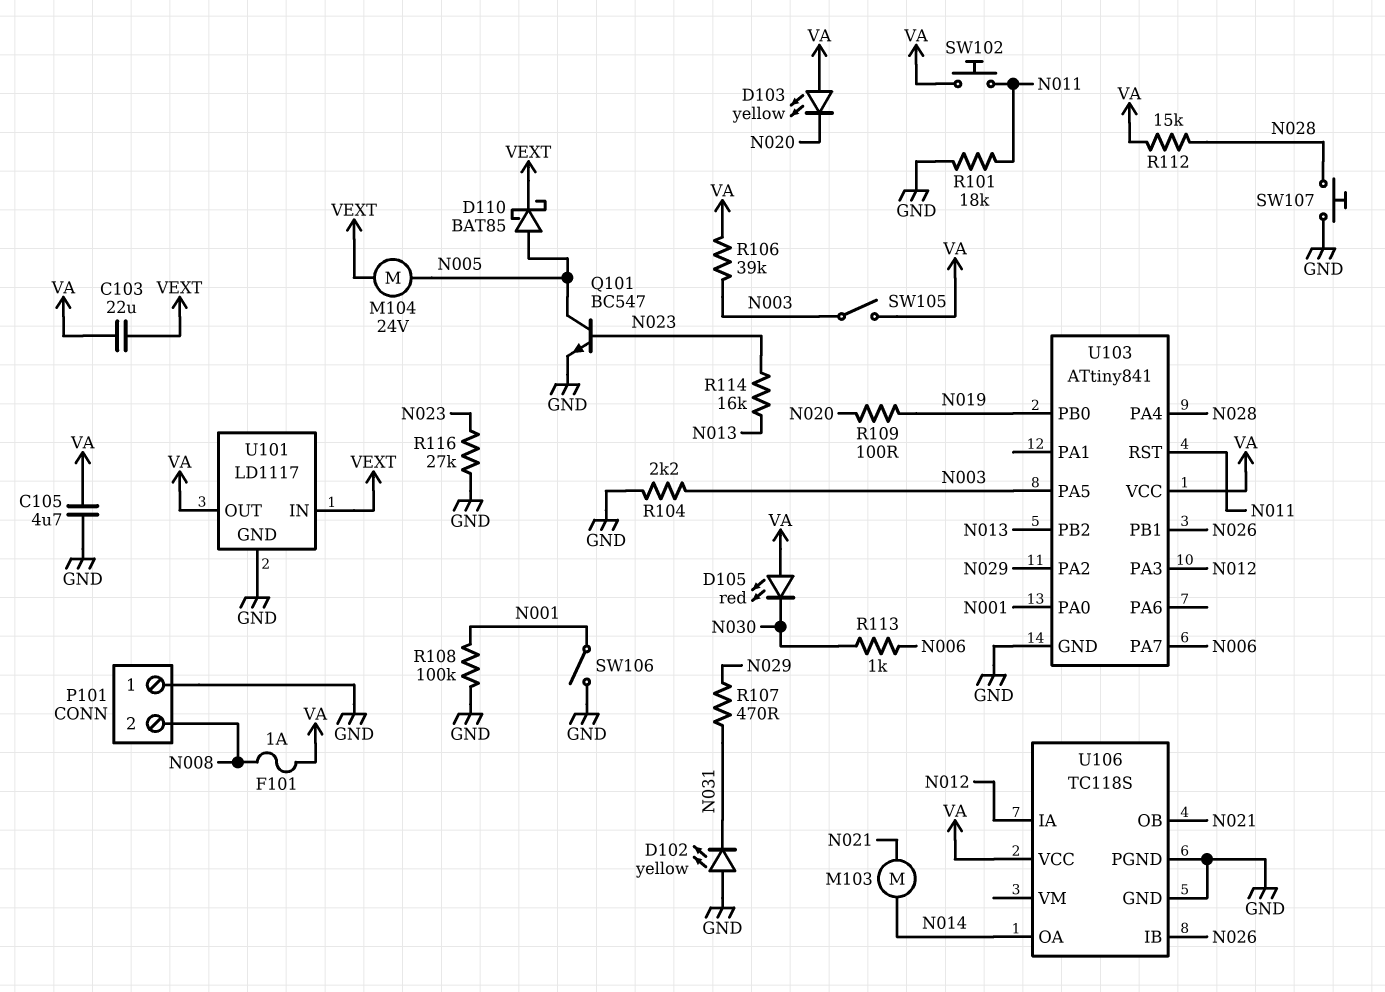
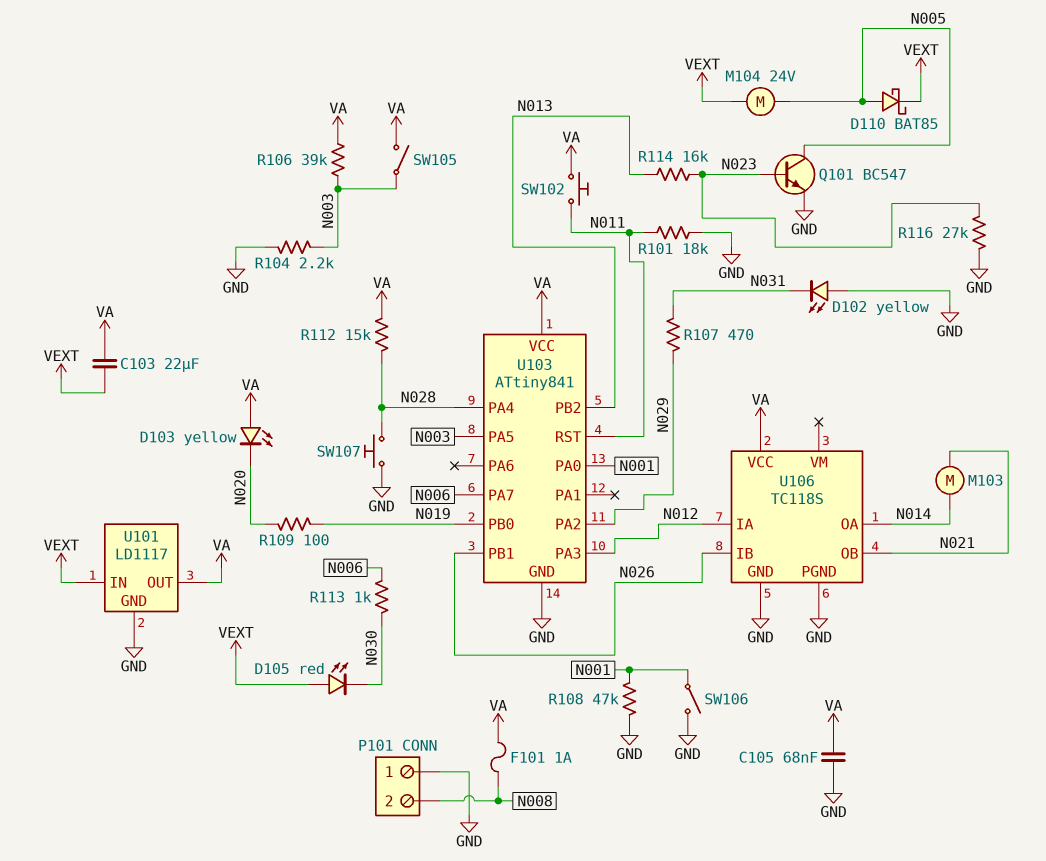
C105: 4.7uF (GND, VA) -> 68nF (GND, VA)
D105: LED red (A VA, K N030) -> LED red (A VEXT, K N030)
R108: 100k (GND, N001) -> 47k (GND, N001)

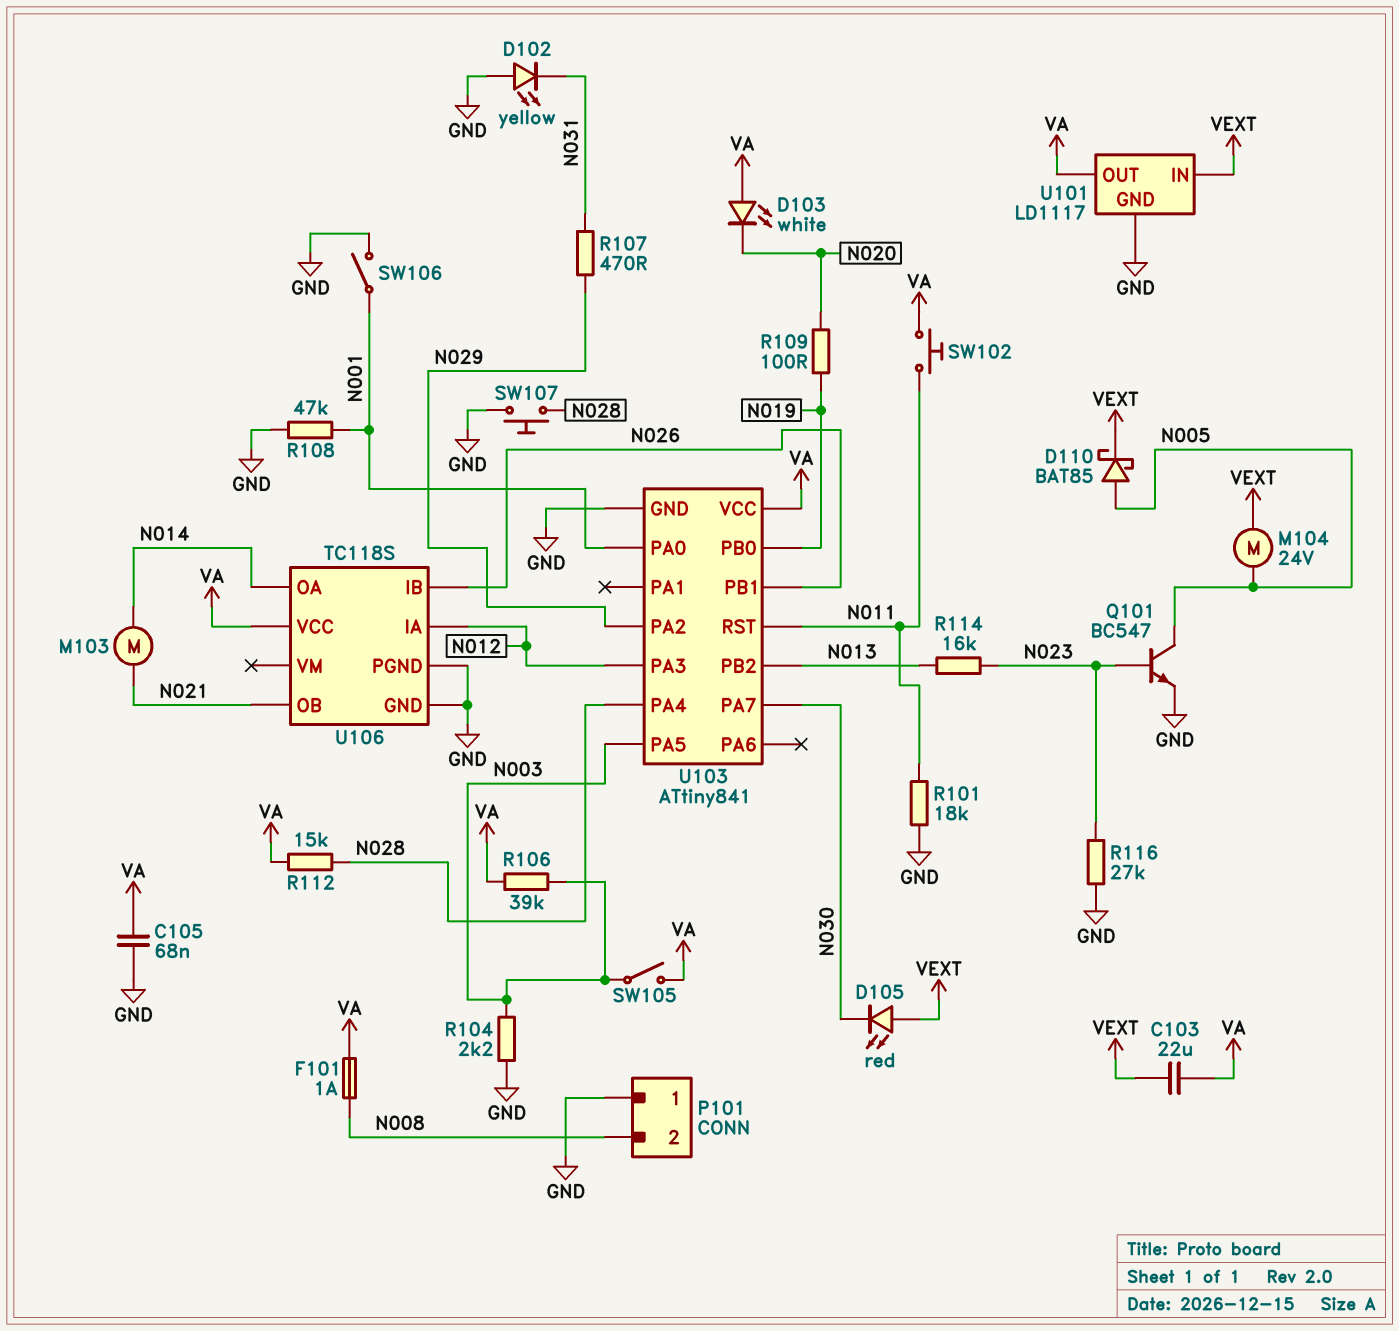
D103: LED yellow (A VA, K N020) -> LED white (A VA, K N020)
R113: 1k (N006, N030) -> none
U103 pin PA7: N006 -> N030

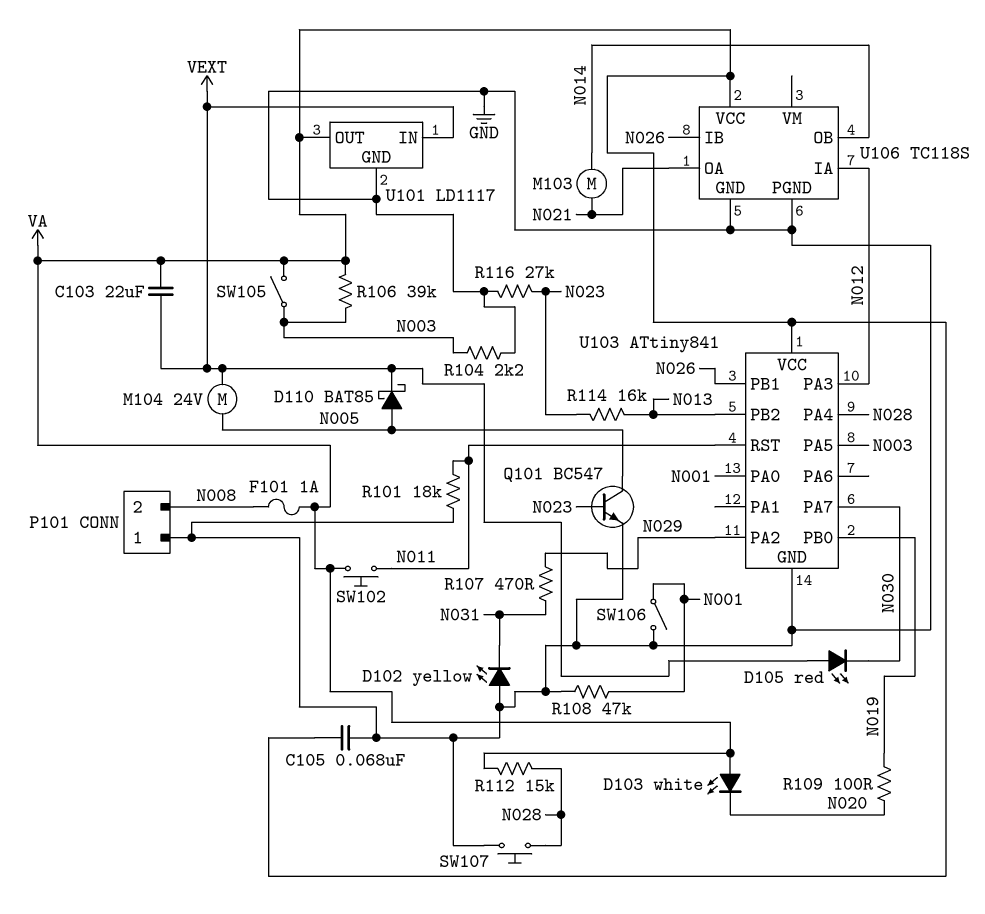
U106 pin OA: N014 -> N021
U106 pin OB: N021 -> N014

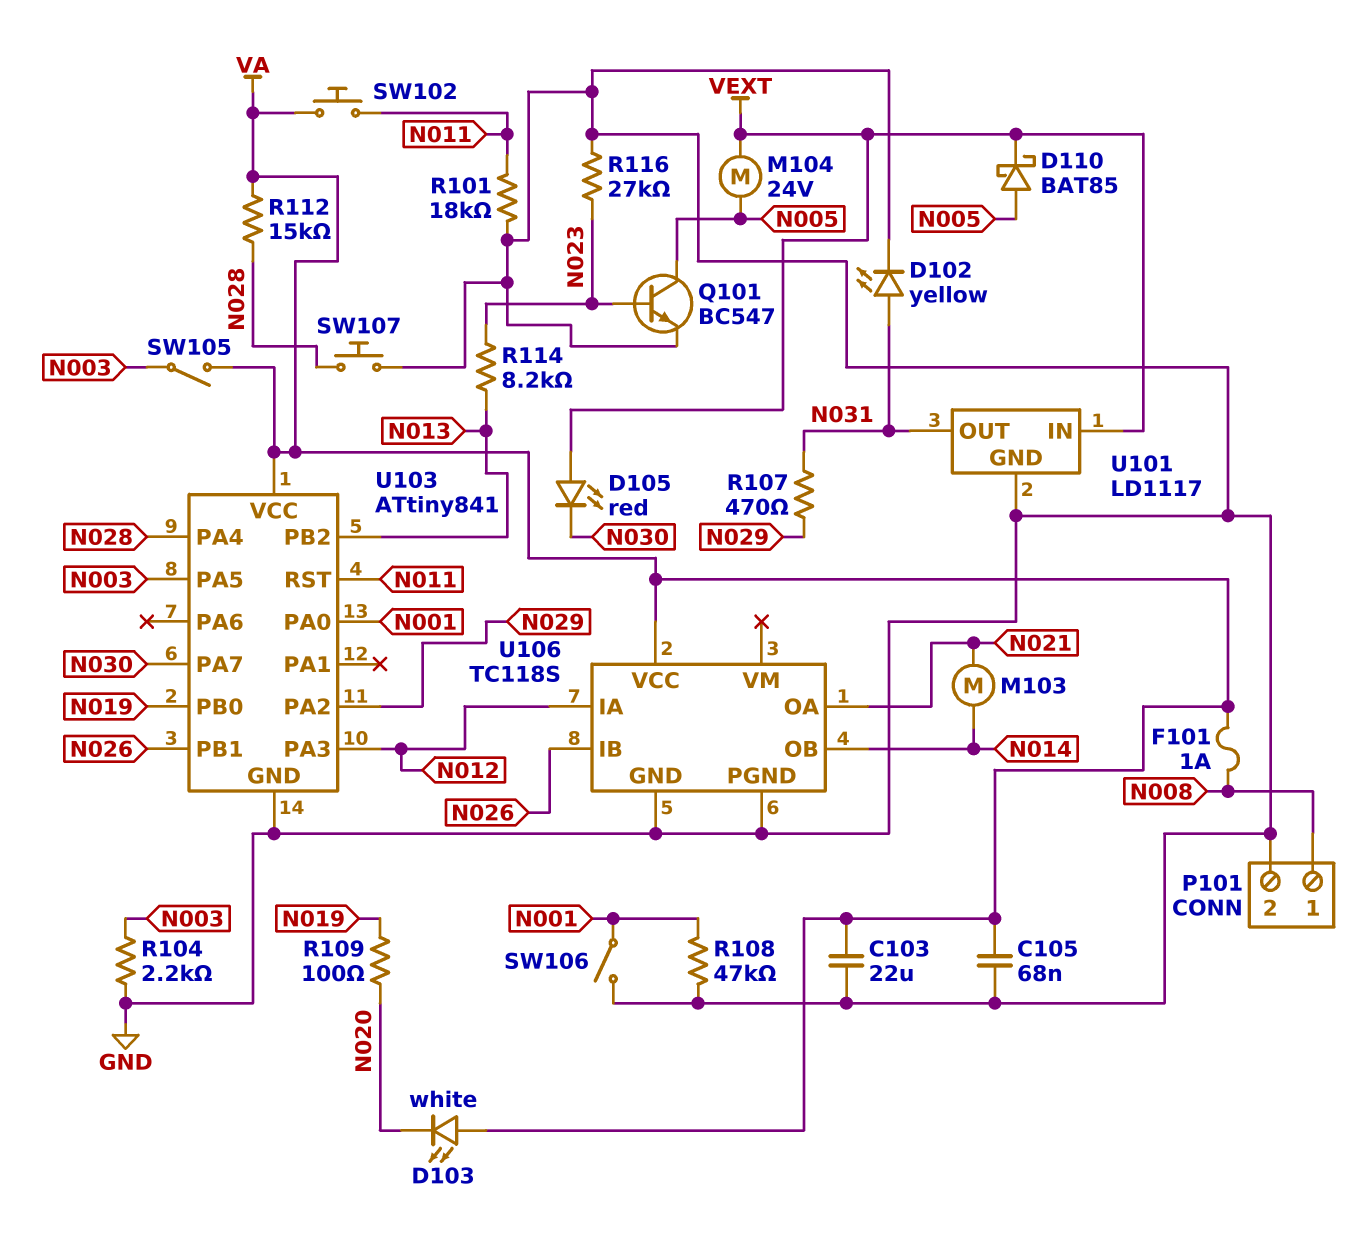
C103: 22uF (VA, VEXT) -> 22uF (GND, VA)
D102: LED yellow (A GND, K N031) -> LED yellow (A N031, K GND)
P101 pin 1: GND -> N008
P101 pin 2: N008 -> GND
R106: 39k (N003, VA) -> none
R114: 16k (N013, N023) -> 8.2k (N013, N023)
U101 pin OUT: VA -> N031

